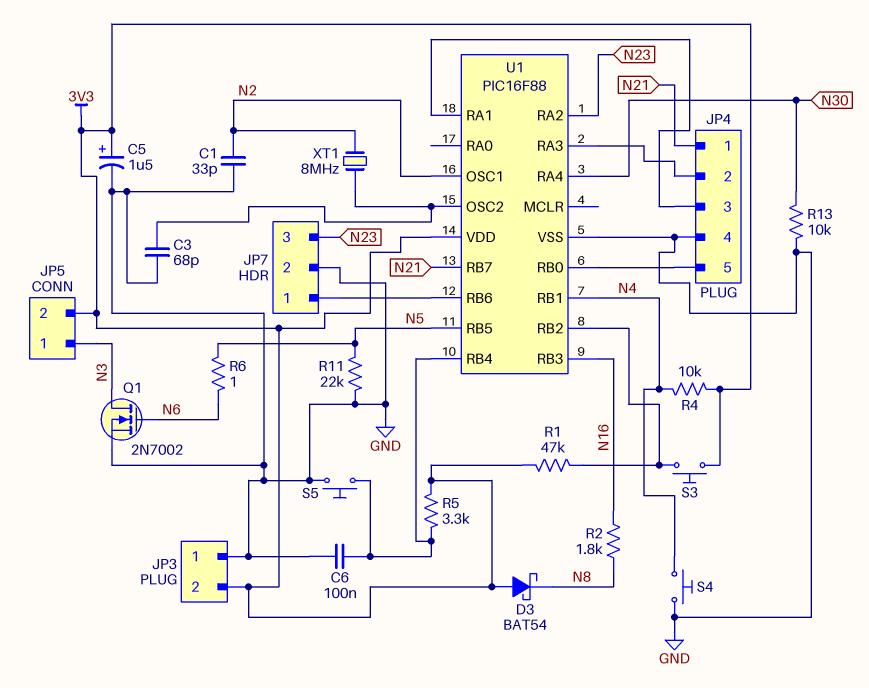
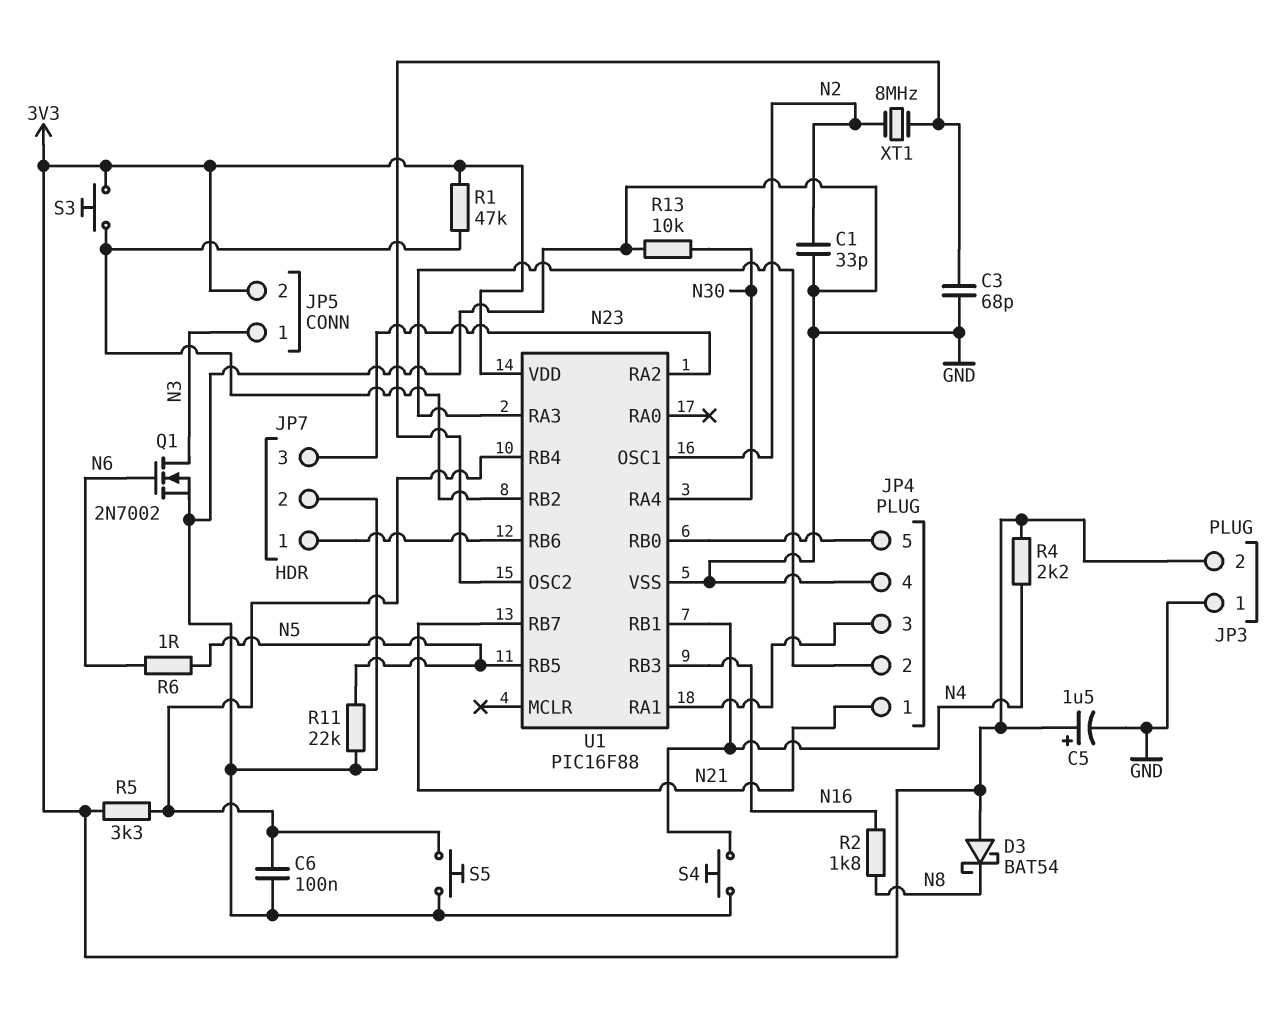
R4: 10k (3V3, N4) -> 2.2k (3V3, N4)

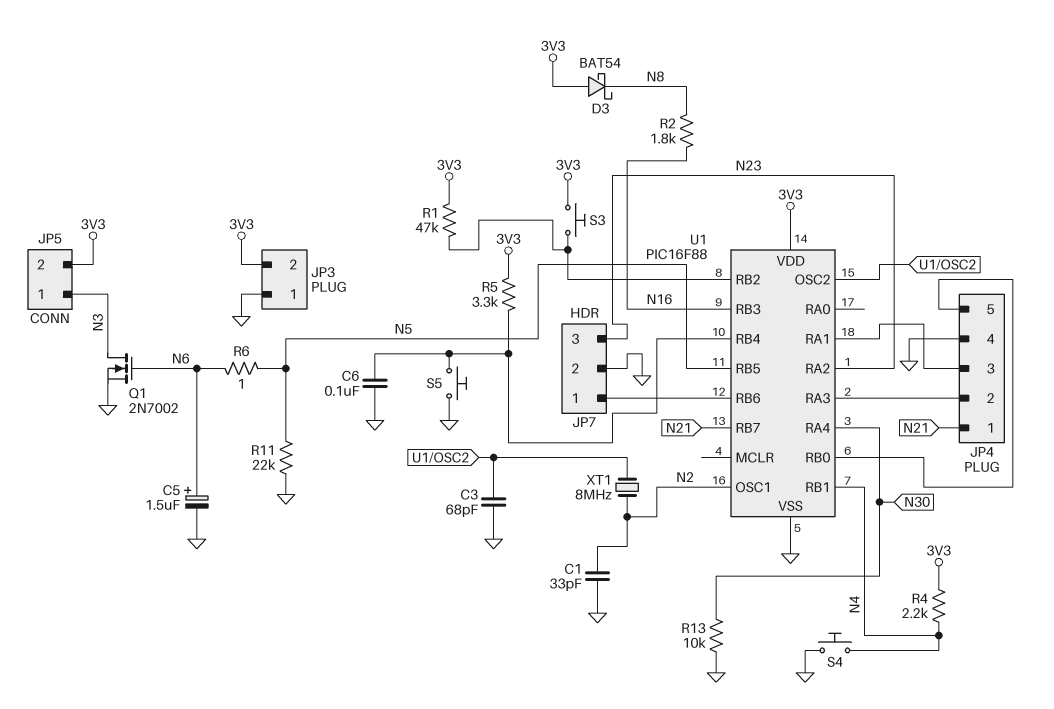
C5: 1.5uF (plus 3V3, minus GND) -> 1.5uF (plus N6, minus GND)

